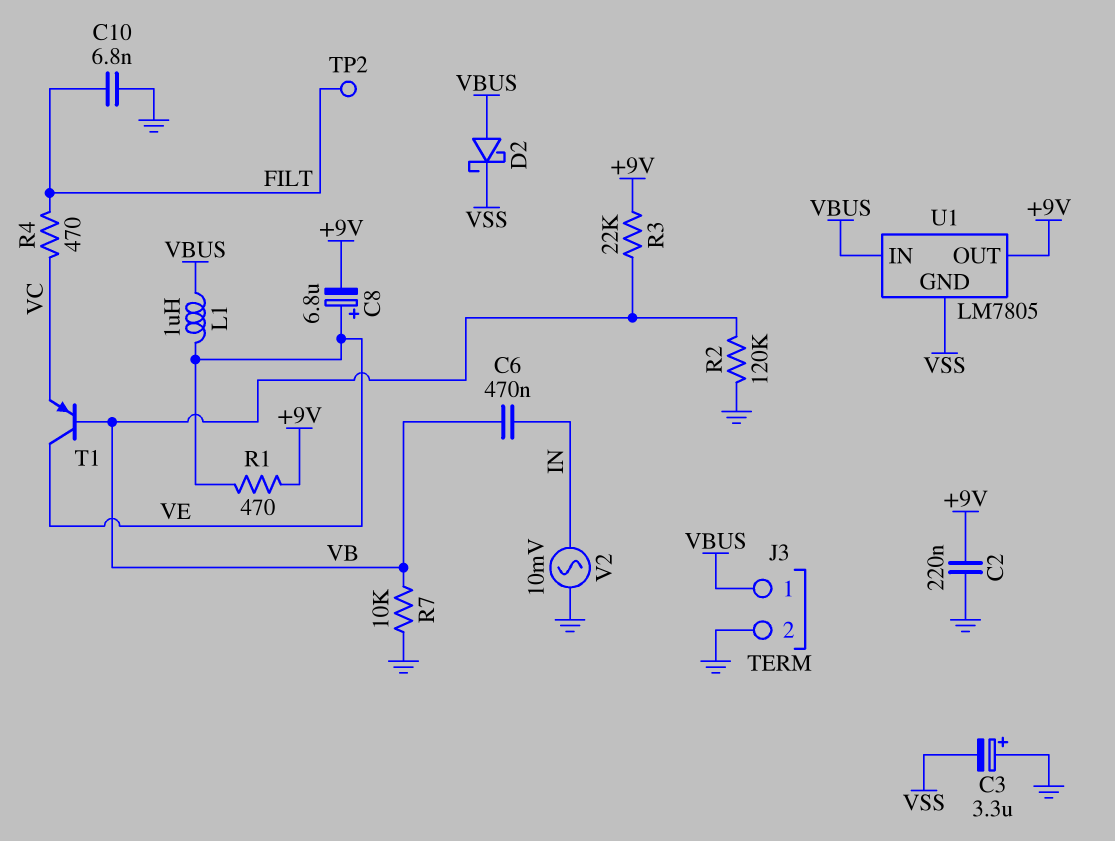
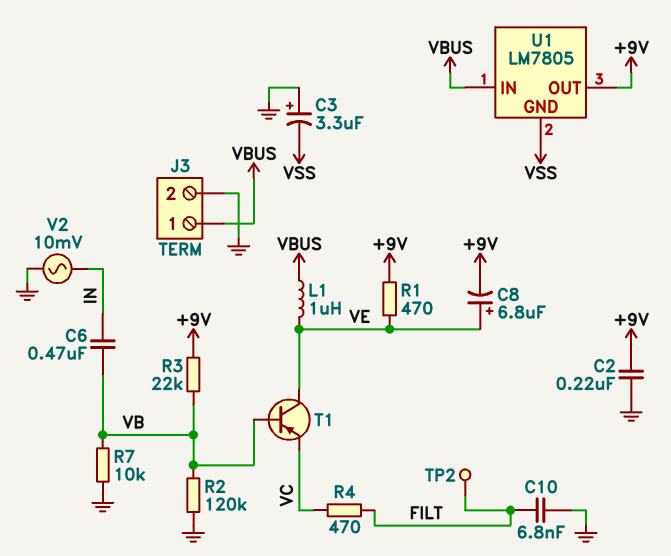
D2: schottky (A VBUS, K VSS) -> none

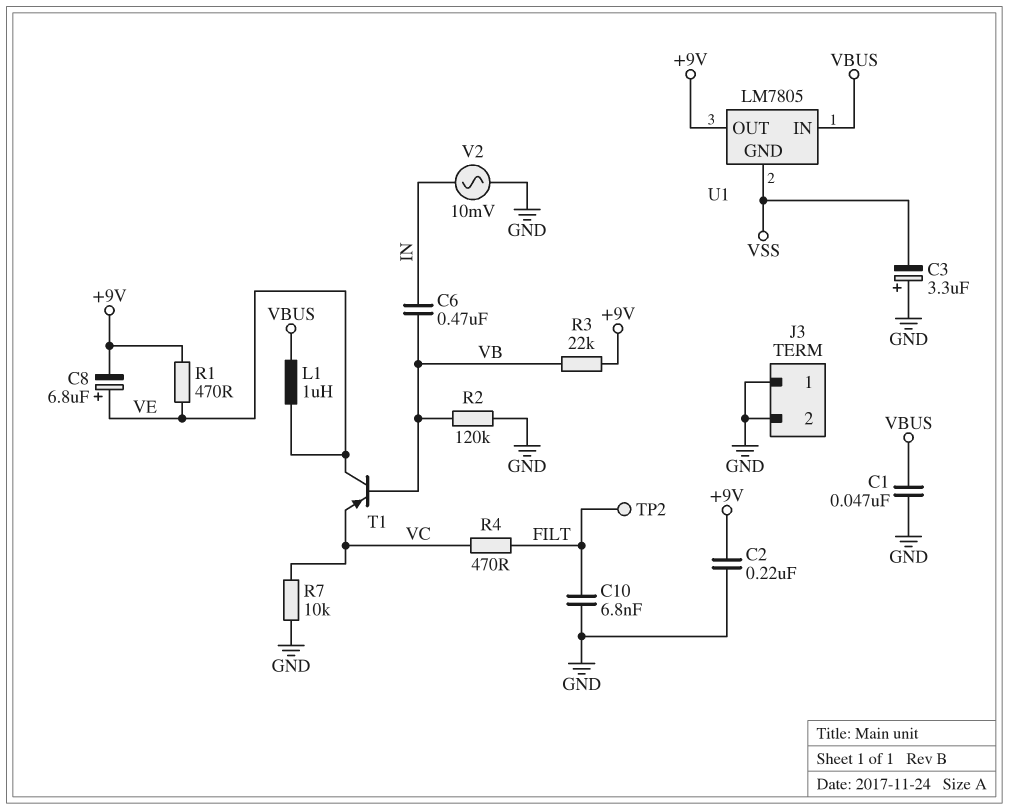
C1: none -> 47nF (GND, VBUS)
J3 pin 1: VBUS -> GND
R7: 10k (GND, VB) -> 10k (GND, VC)

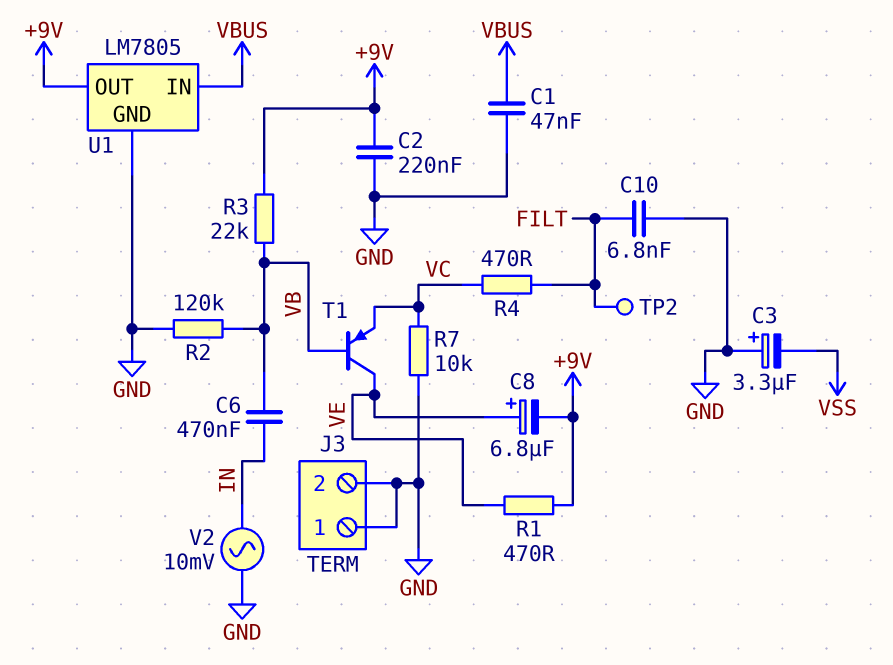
L1: 1uH (VBUS, VE) -> none
U1 pin GND: VSS -> GND

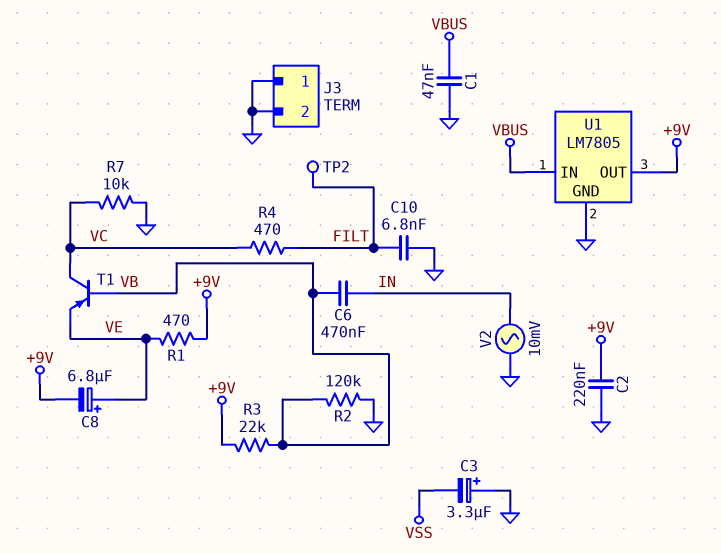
T1: PNP (B VB, C VE, E VC) -> PNP (B VB, C VC, E VE)

